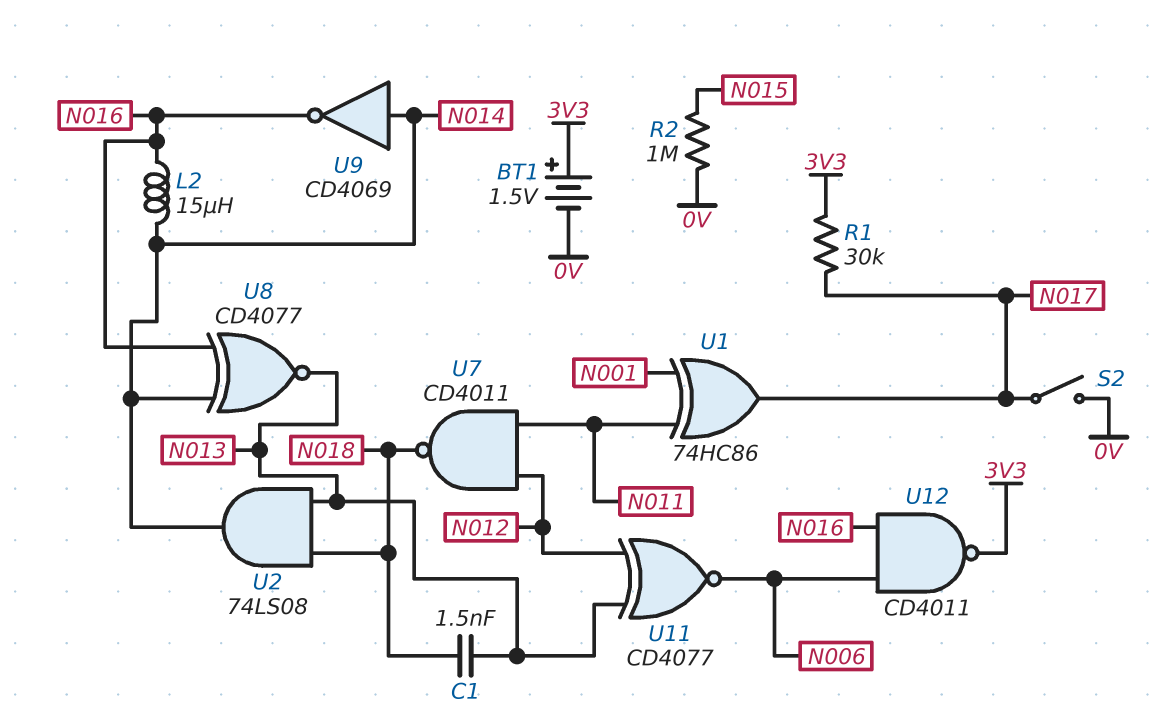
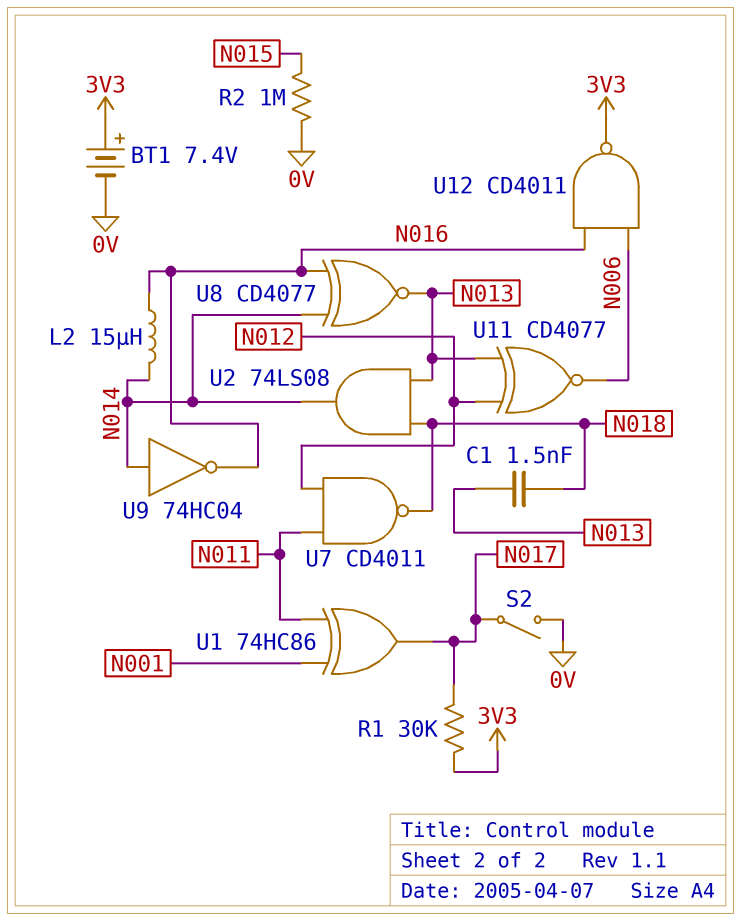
BT1: 1.5V (plus 3V3, minus 0V) -> 7.4V (plus 3V3, minus 0V)
U9: NOT CD4069 (in N014, out N016) -> NOT 74HC04 (in N014, out N016)

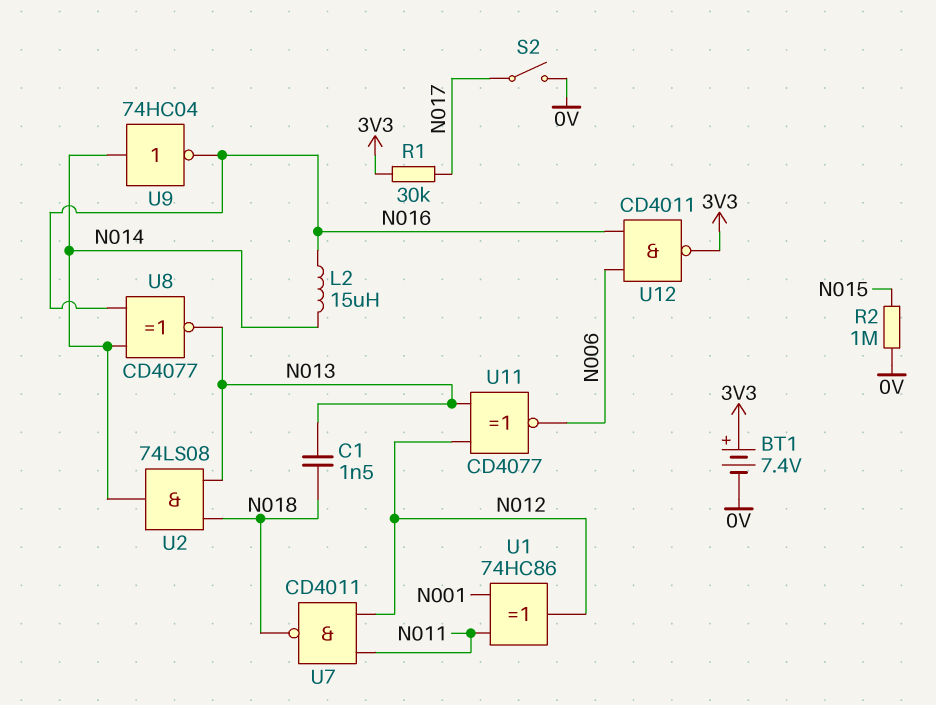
U1: XOR 74HC86 (in N001, in N011, out N017) -> XOR 74HC86 (in N001, in N011, out N012)

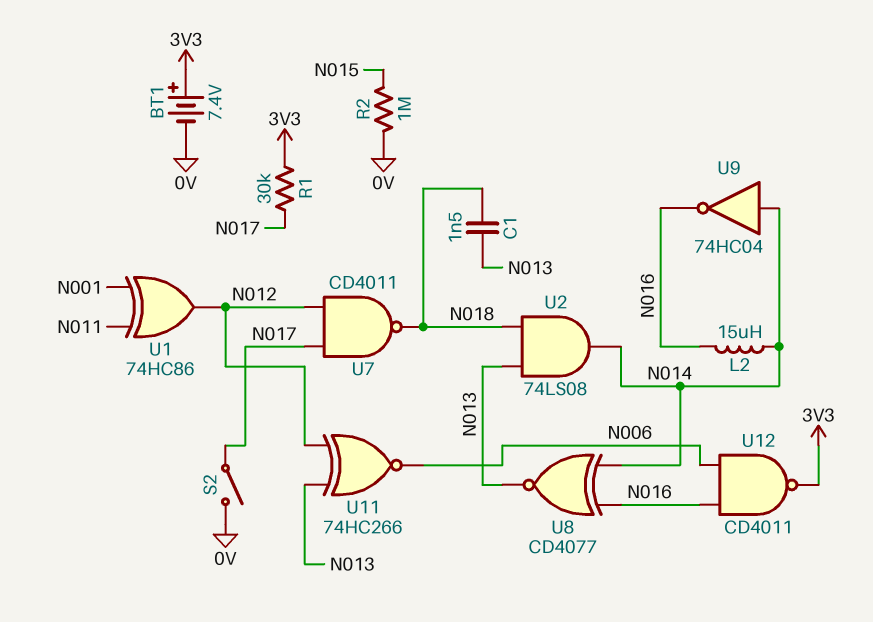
U7: NAND CD4011 (in N011, in N012, out N018) -> NAND CD4011 (in N012, in N017, out N018)
U11: XNOR CD4077 (in N012, in N013, out N006) -> XNOR 74HC266 (in N012, in N013, out N006)

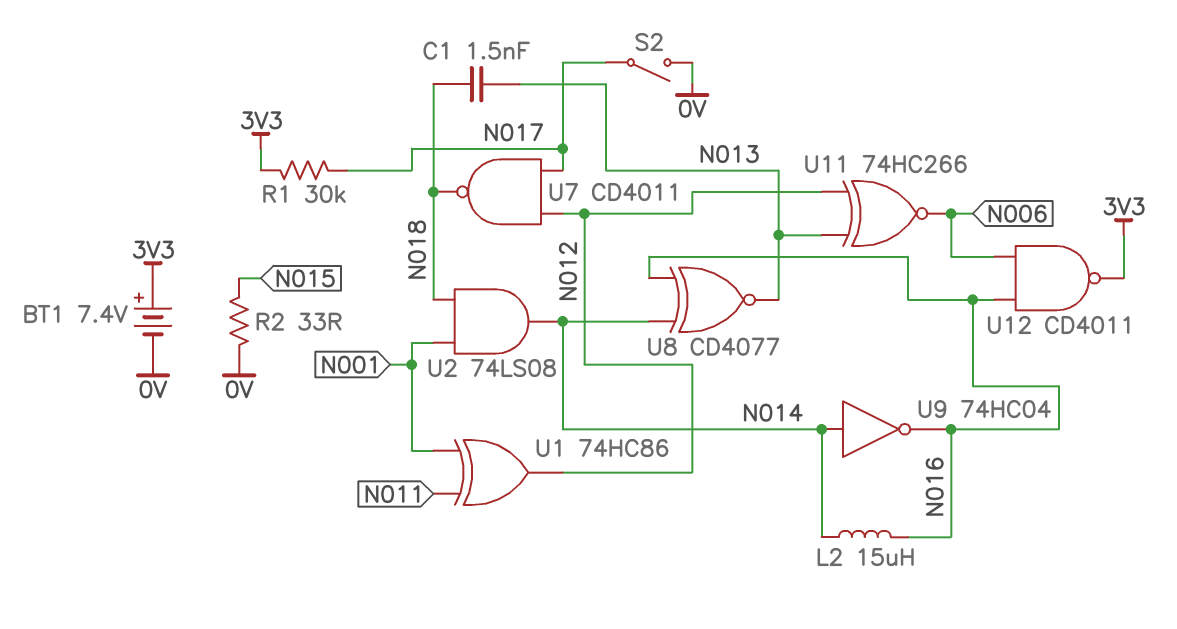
R2: 1M (0V, N015) -> 33 (0V, N015)
U2: AND 74LS08 (in N013, in N018, out N014) -> AND 74LS08 (in N001, in N018, out N014)

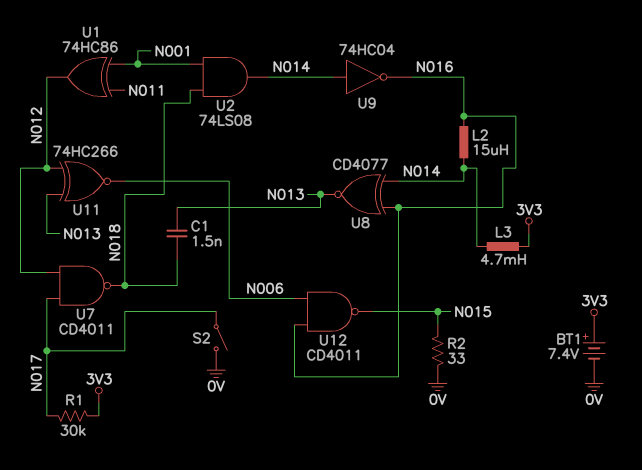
L3: none -> 4.7mH (3V3, N014)
U12: NAND CD4011 (in N006, in N016, out 3V3) -> NAND CD4011 (in N006, in N016, out N015)

